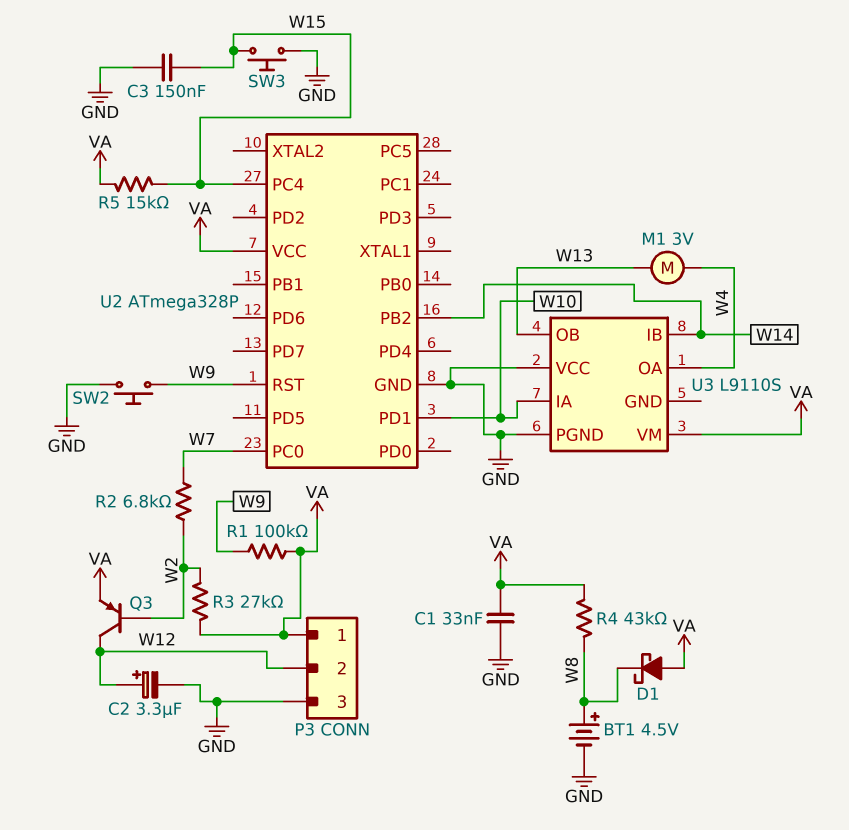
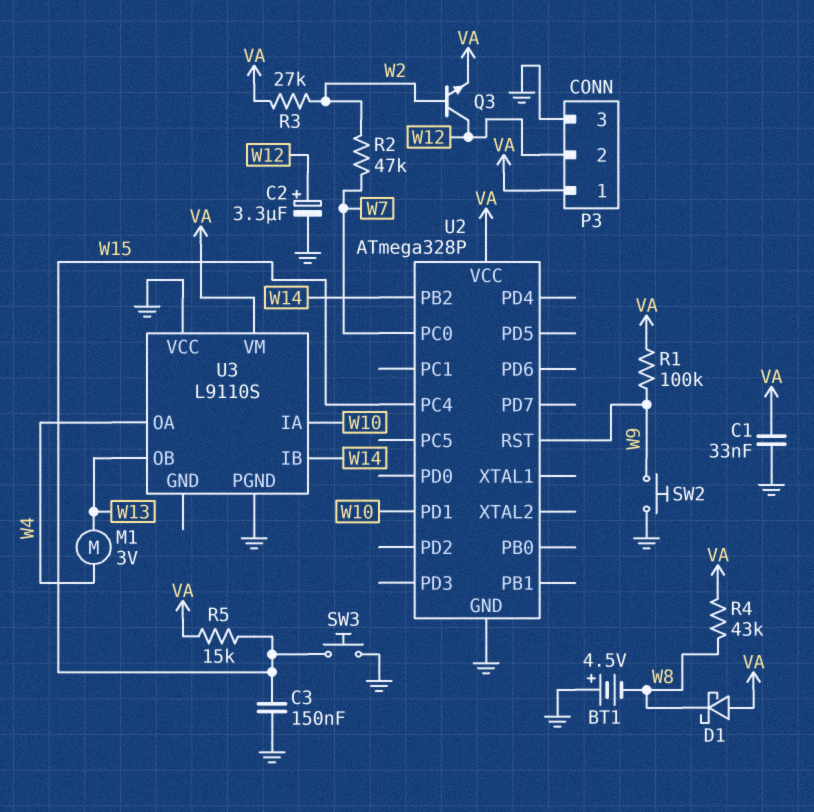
BT1: 4.5V (plus W8, minus GND) -> 4.5V (plus GND, minus W8)
Q3: PNP (B W2, C W12, E VA) -> NPN (B W2, C W12, E VA)
R2: 6.8k (W2, W7) -> 47k (W2, W7)

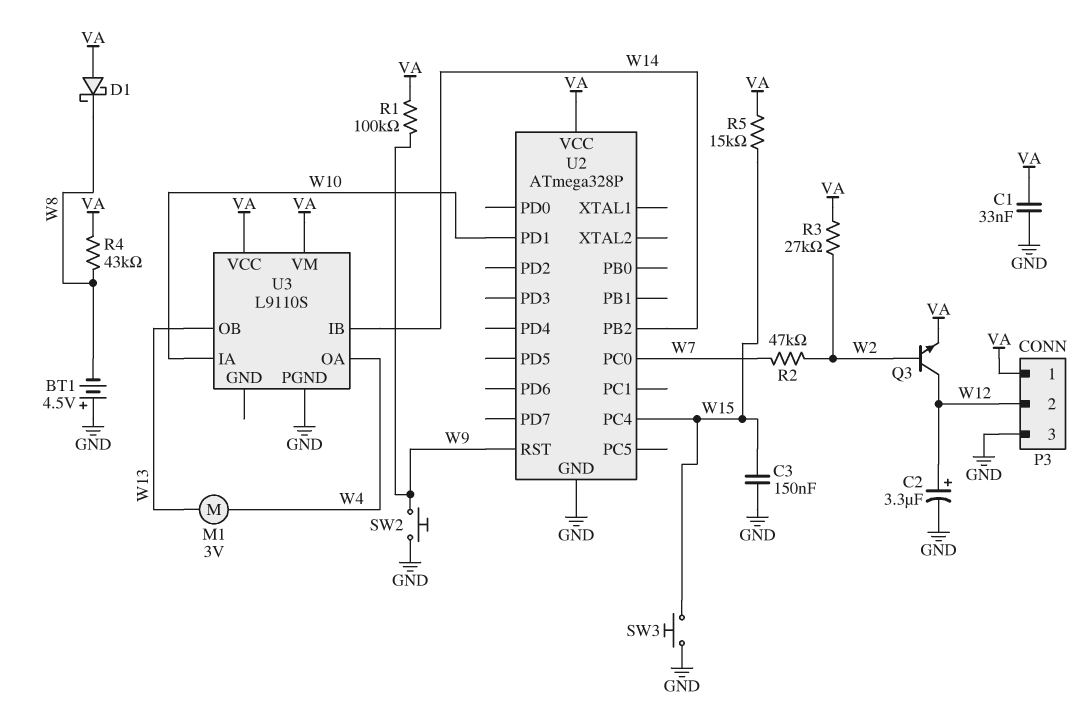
U3 pin VCC: GND -> VA

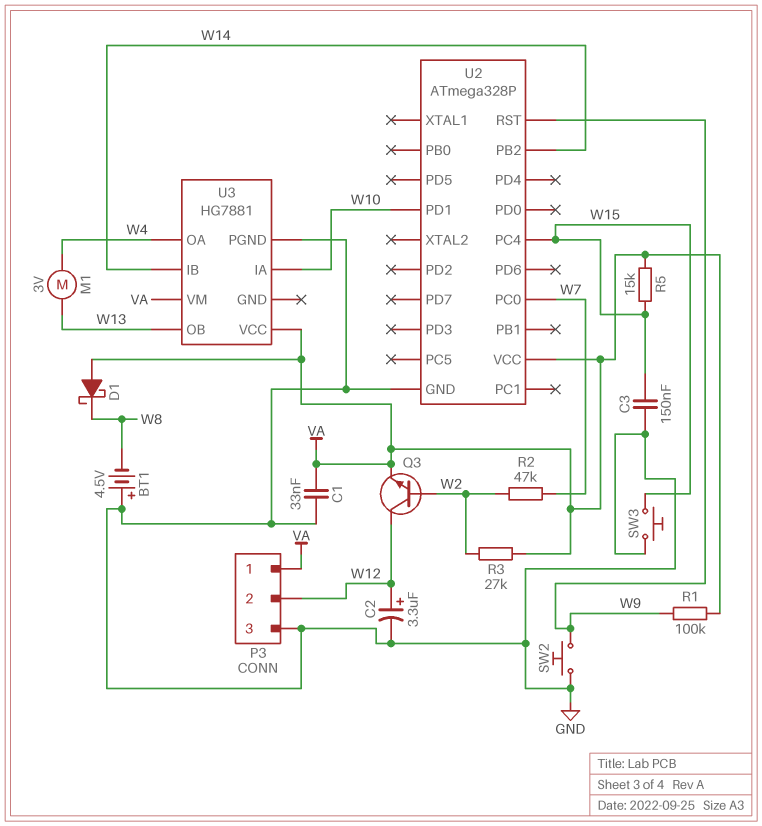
R4: 43k (VA, W8) -> none
U3: L9110S -> HG7881

